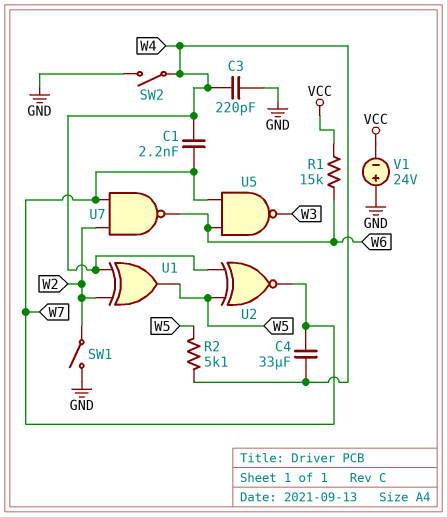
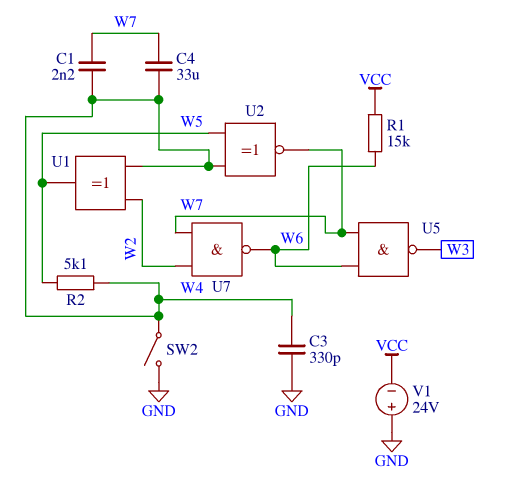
C3: 220pF (GND, W4) -> 330pF (GND, W4)
SW1: switch (GND, W2) -> none

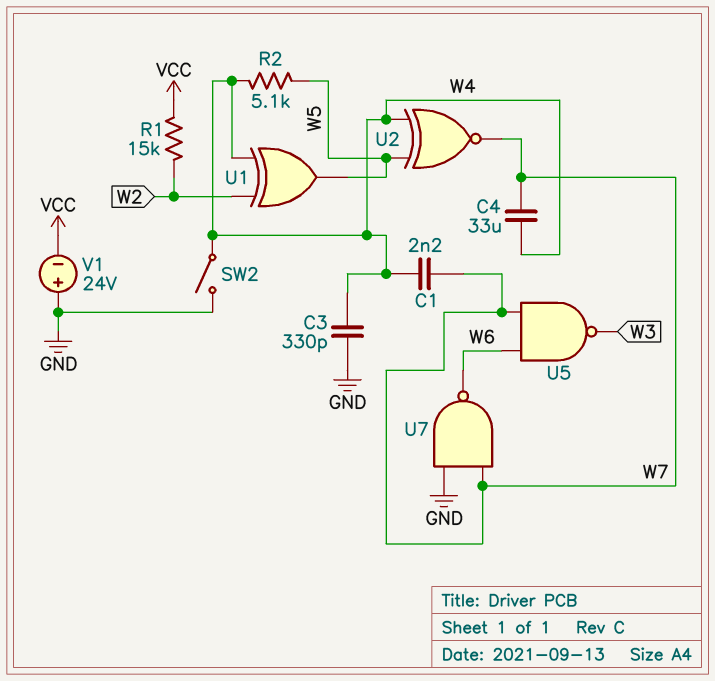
R1: 15k (VCC, W6) -> 15k (VCC, W2)
U7: NAND (in W2, in W7, out W6) -> NAND (in GND, in W7, out W6)

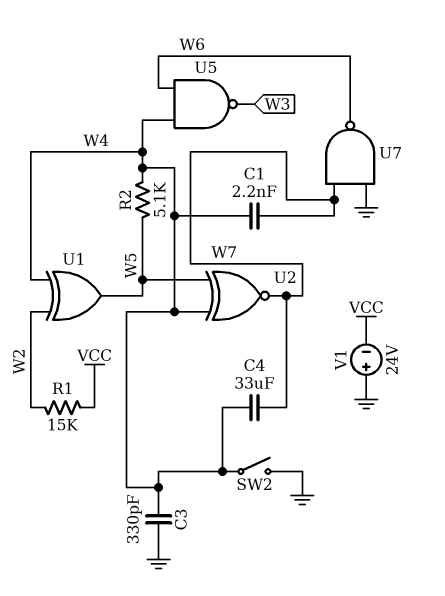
U5: NAND (in W6, in W7, out W3) -> NAND (in W4, in W6, out W3)

